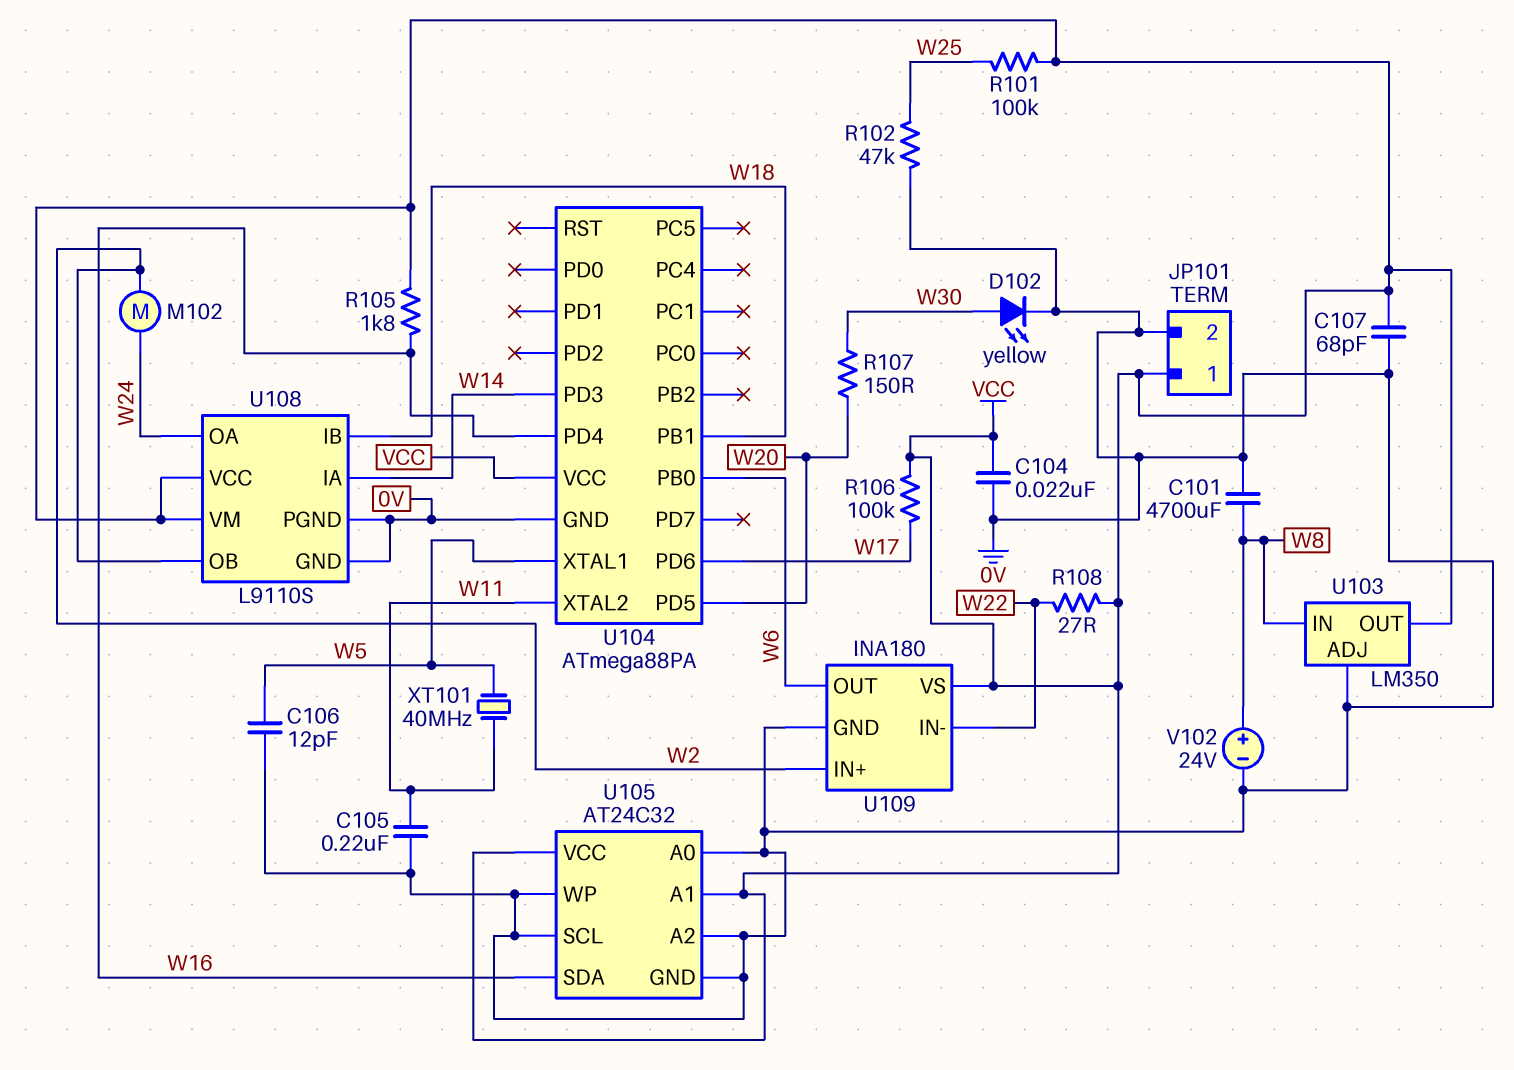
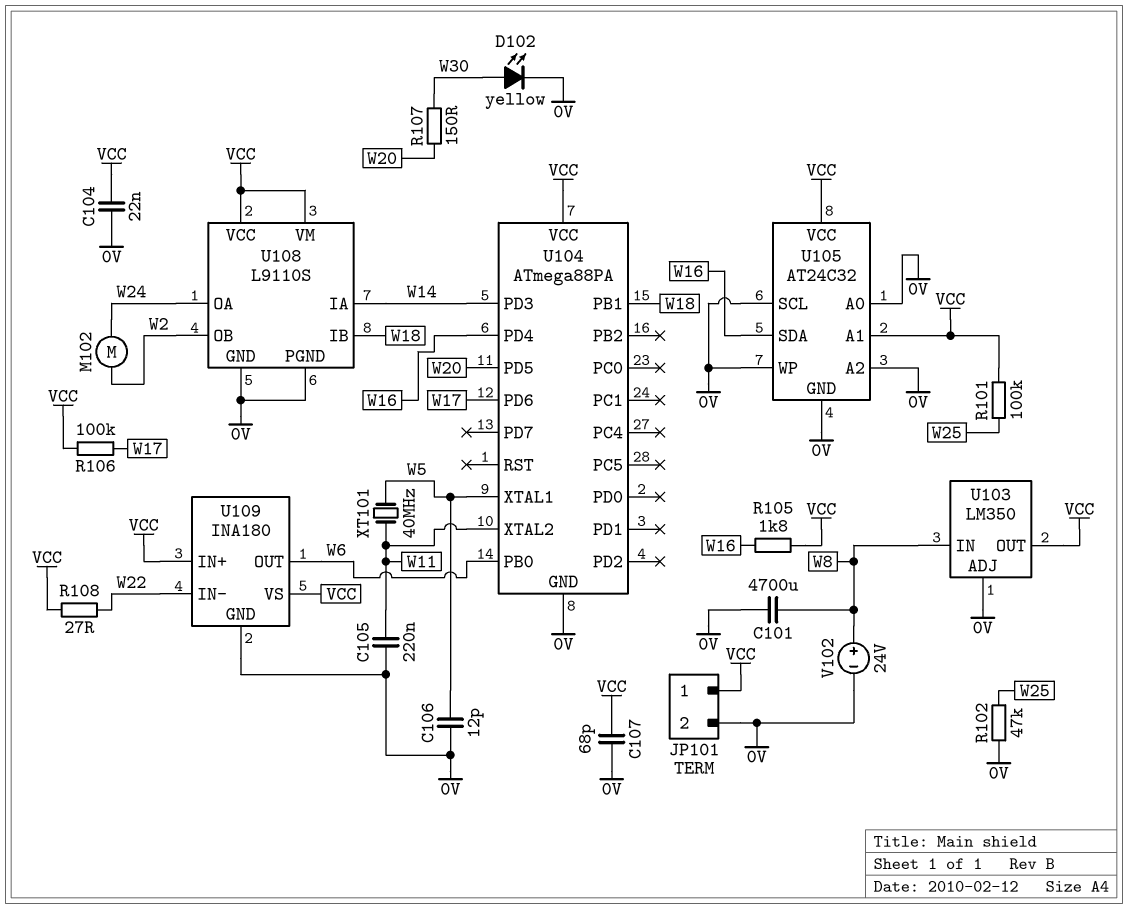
U109 pin IN+: W2 -> VCC

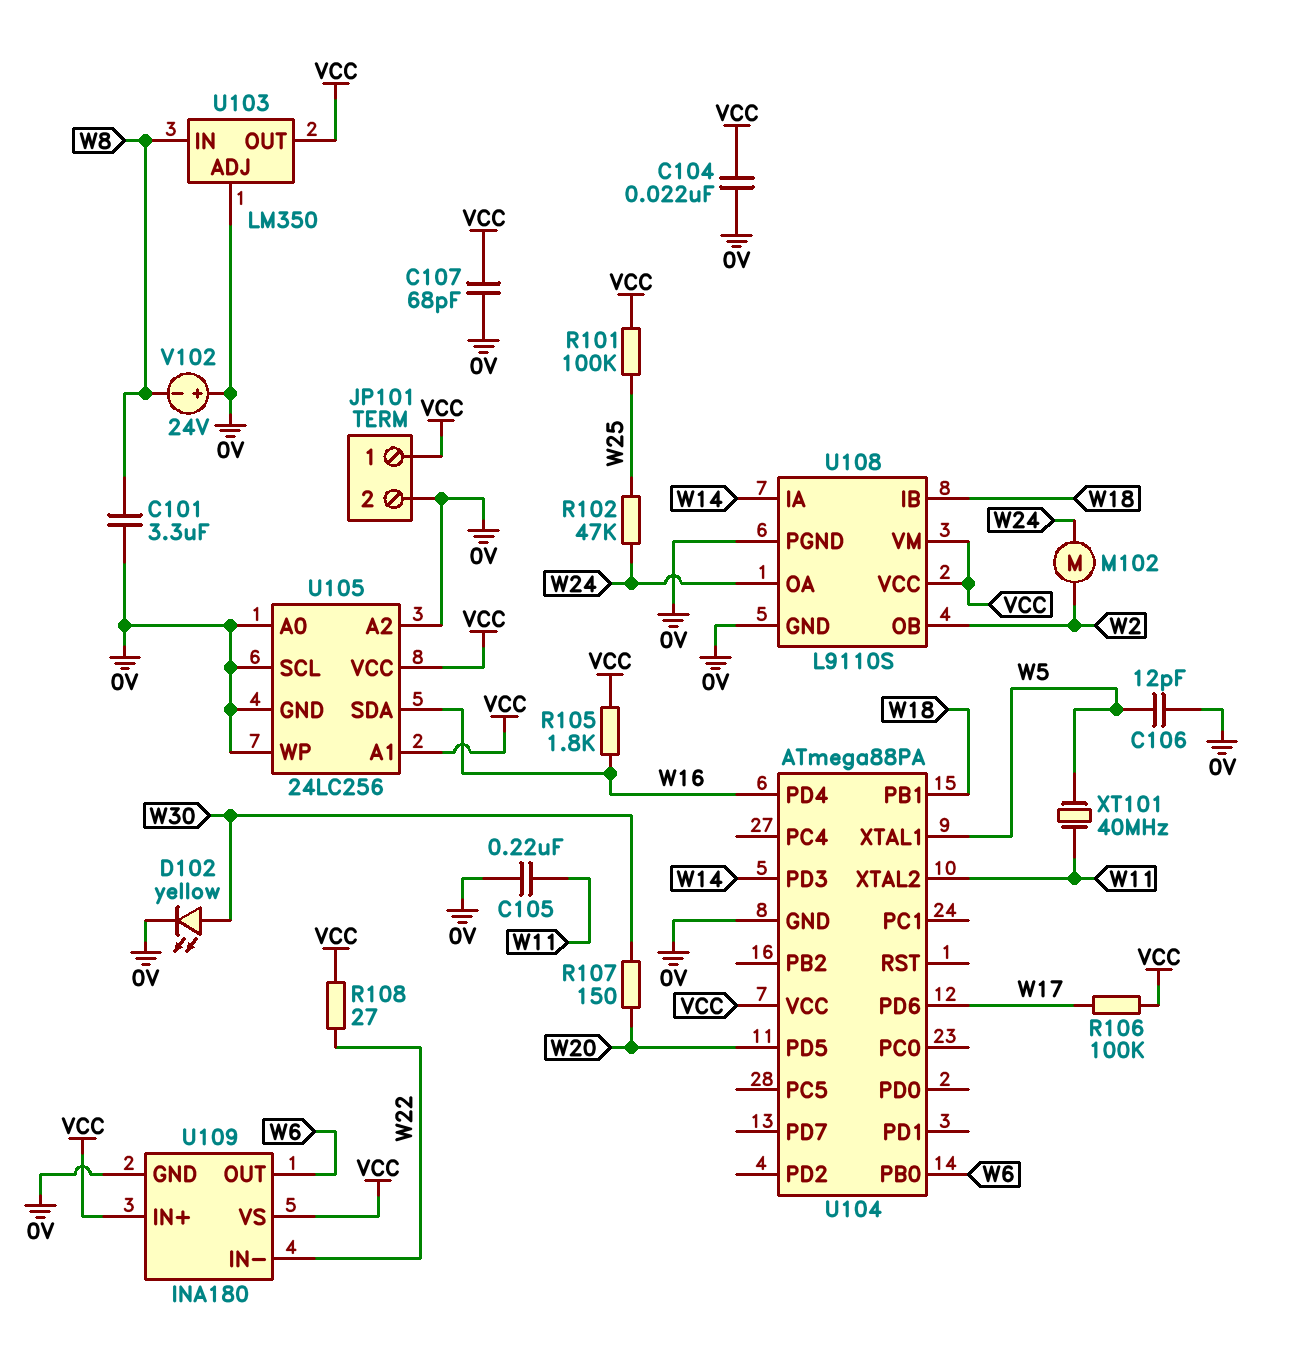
C101: 4700uF (0V, W8) -> 3.3uF (0V, W8)
R102: 47k (0V, W25) -> 47k (W24, W25)
U105: AT24C32 -> 24LC256
V102: 24V (plus W8, minus 0V) -> 24V (plus 0V, minus W8)

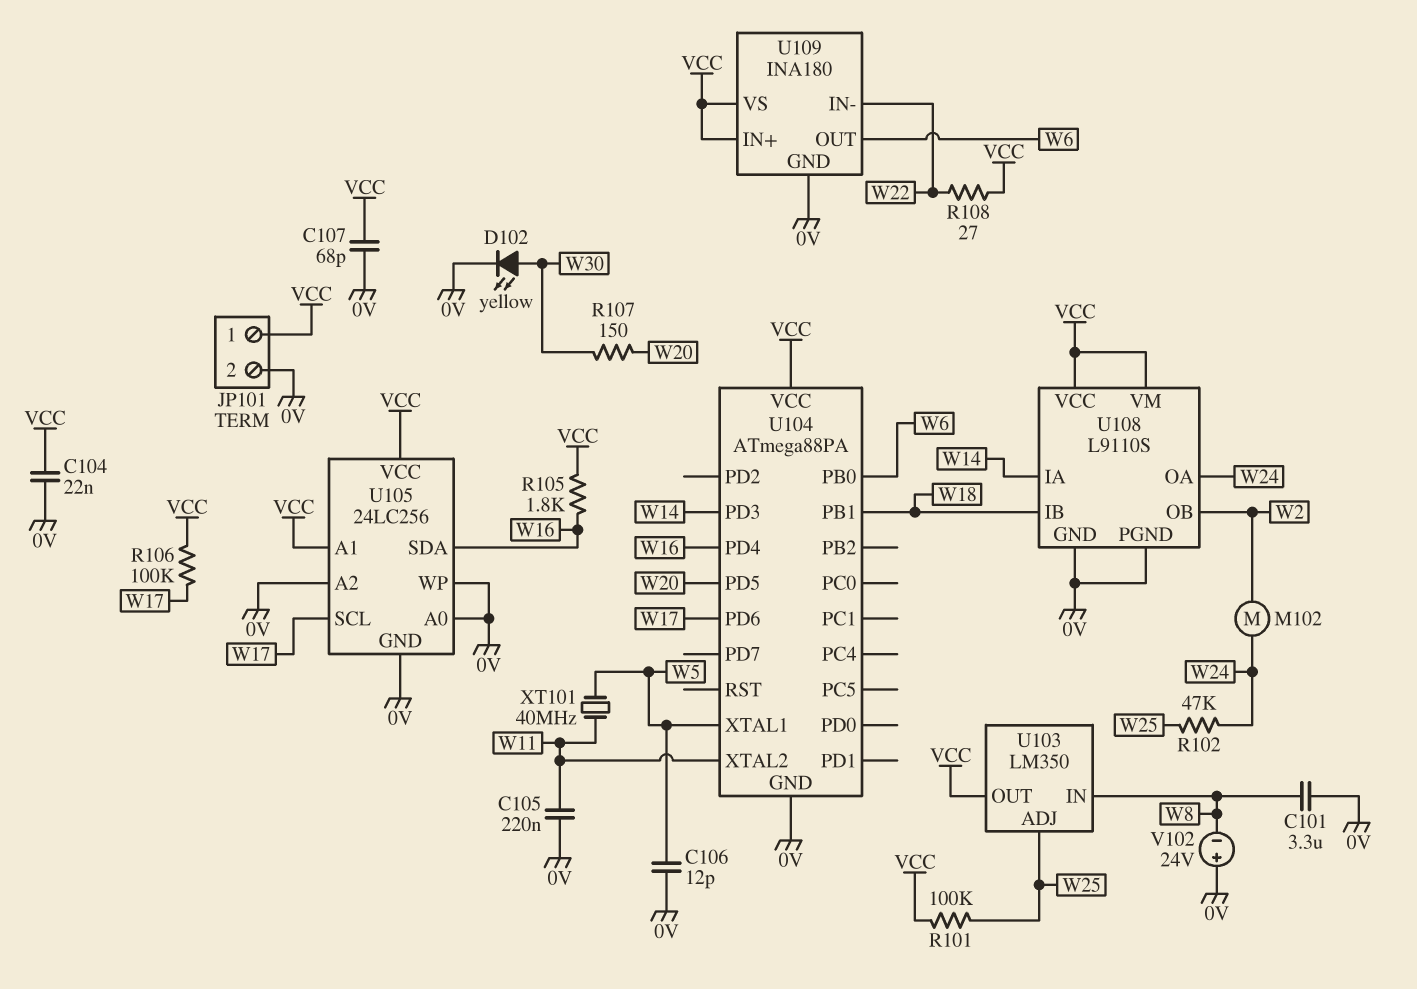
U103 pin ADJ: 0V -> W25
U105 pin SCL: 0V -> W17

